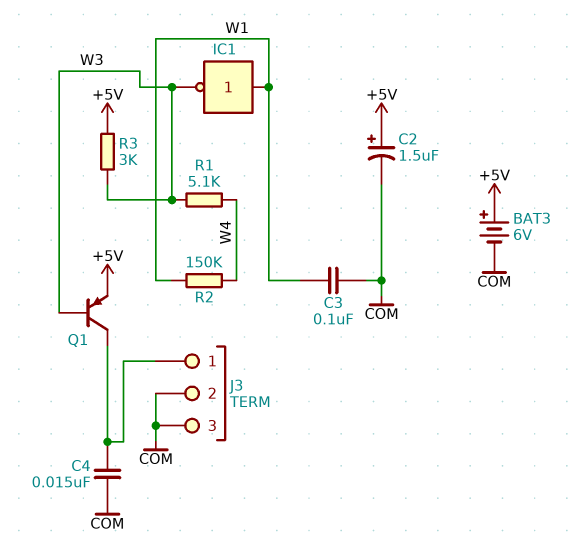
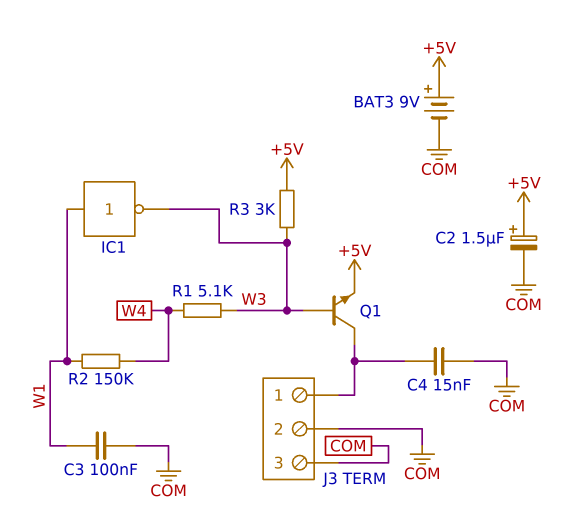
BAT3: 6V (plus +5V, minus COM) -> 9V (plus +5V, minus COM)
Q1: PNP (B W3, C J3/1, E +5V) -> NPN (B W3, C J3/1, E +5V)

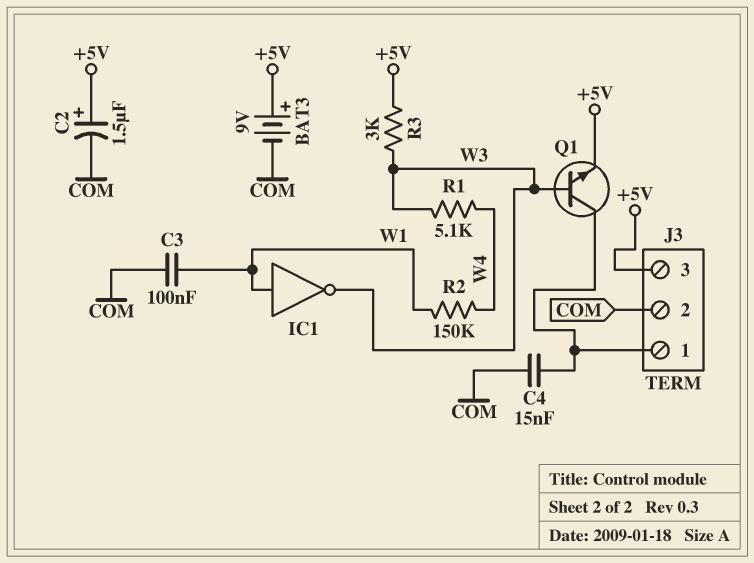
J3 pin 3: COM -> +5V

